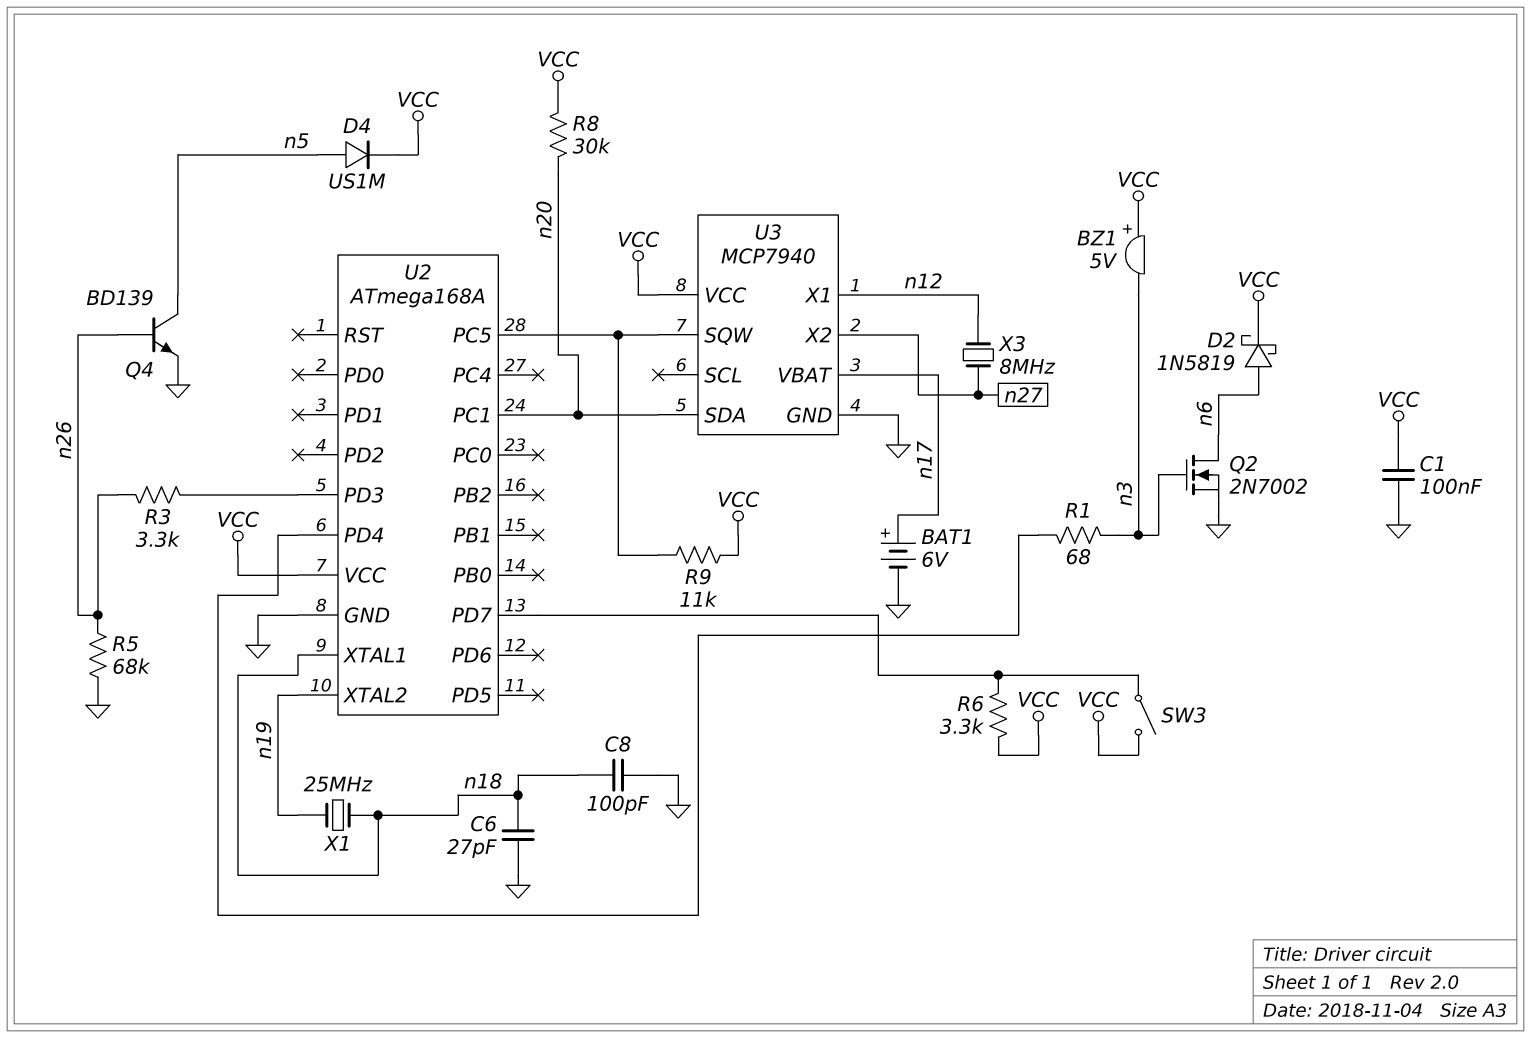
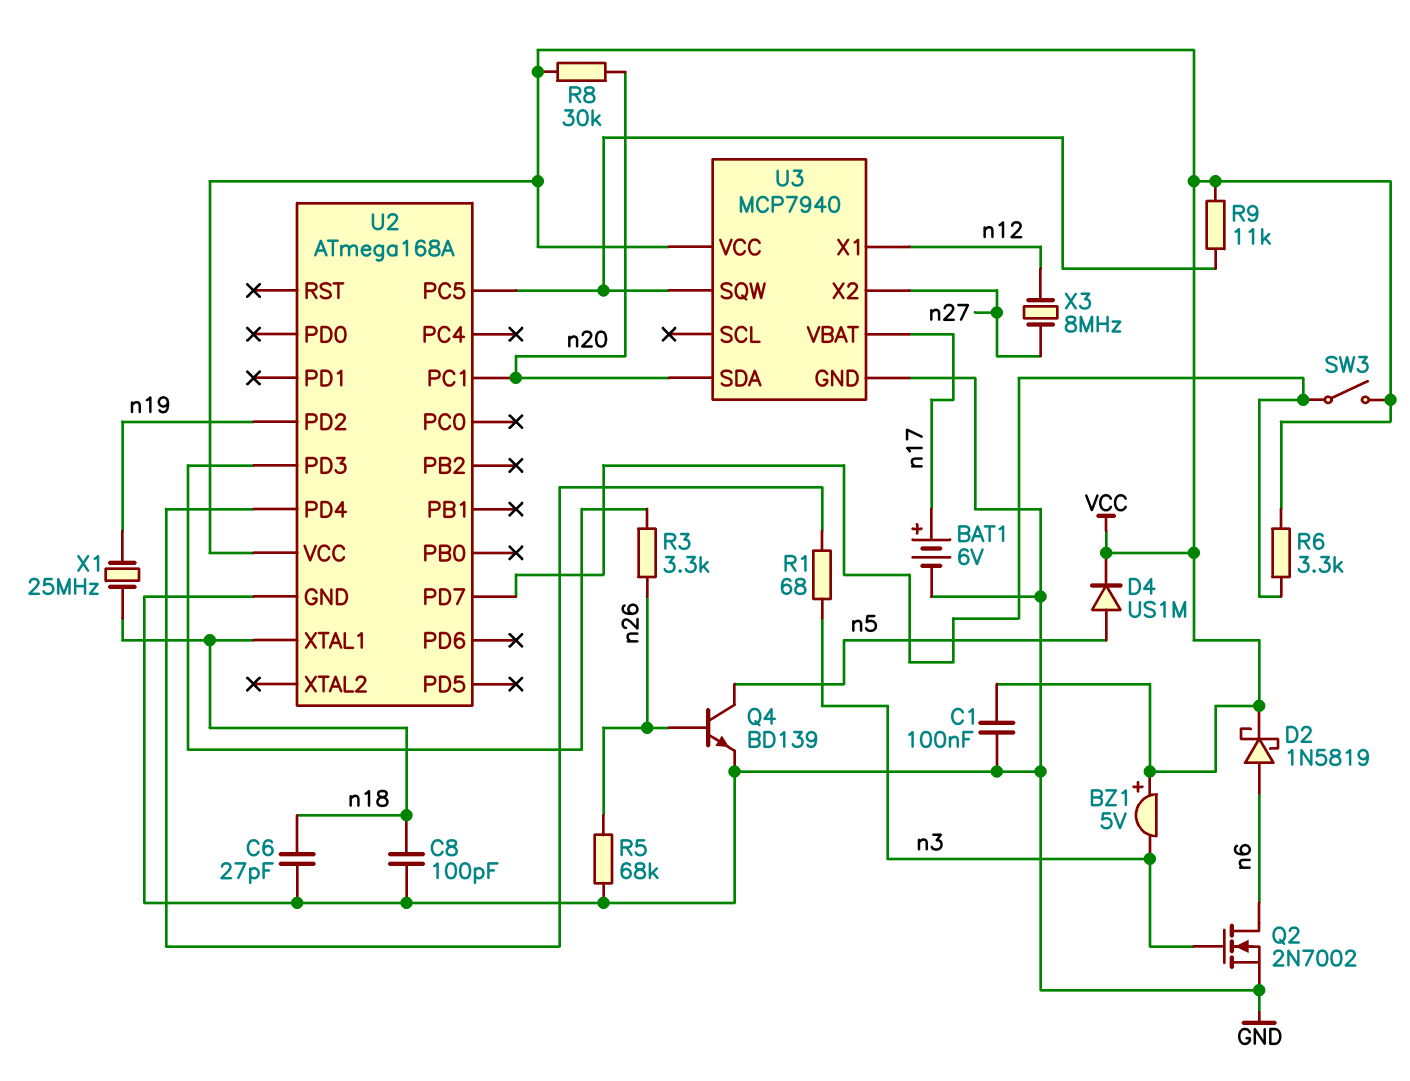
U2 pin PD2: none -> n19
U2 pin XTAL2: n19 -> none

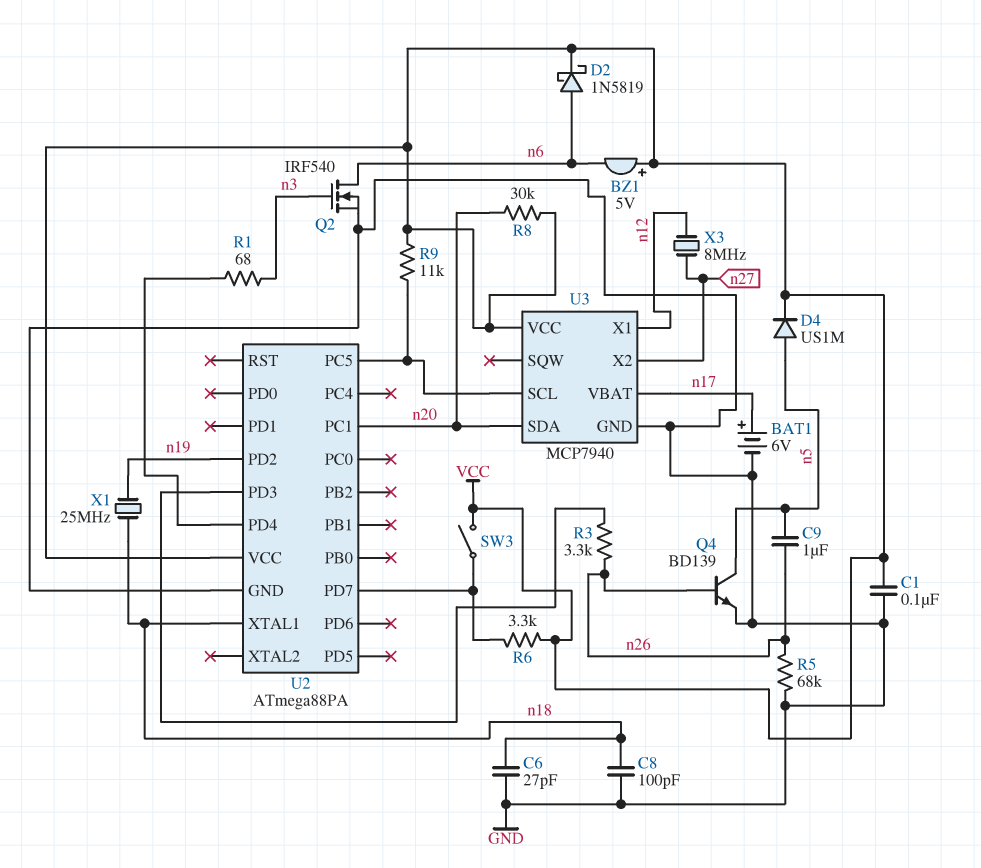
BZ1: buzzer 5V (plus VCC, minus n3) -> buzzer 5V (plus VCC, minus n6)
C9: none -> 1uF (n5, n26)
Q2: NMOS 2N7002 (G n3, D n6, S GND) -> NMOS IRF540 (G n3, D n6, S GND)
U2: ATmega168A -> ATmega88PA
U3 pin SCL: none -> U2/PC5
U3 pin SQW: U2/PC5 -> none

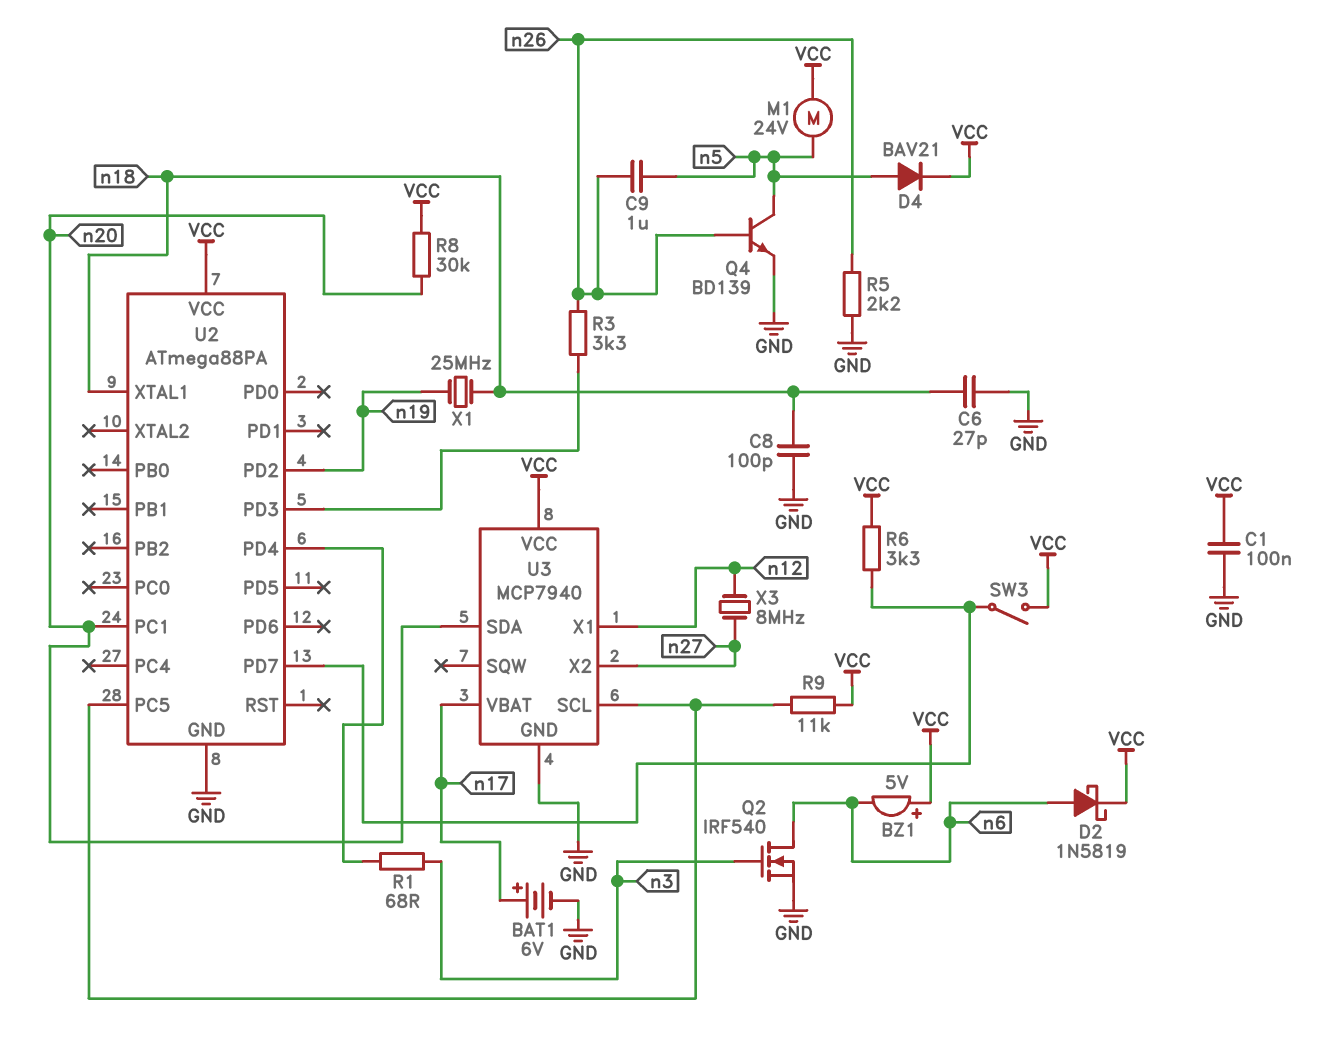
D4: diode US1M (A n5, K VCC) -> diode BAV21 (A n5, K VCC)
M1: none -> motor 24V (VCC, n5)
R5: 68k (GND, n26) -> 2.2k (GND, n26)

